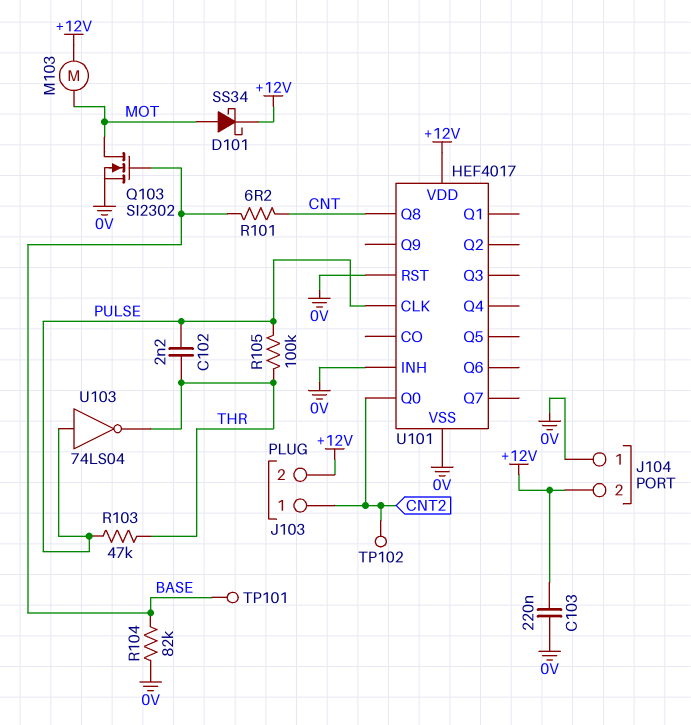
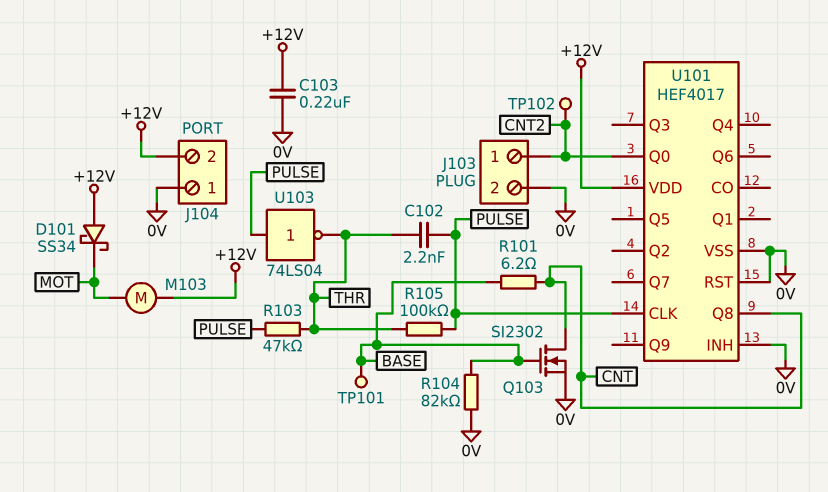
D101: schottky SS34 (A MOT, K +12V) -> schottky SS34 (A +12V, K MOT)
J103 pin 2: +12V -> 0V
Q103: NMOS SI2302 (G BASE, D MOT, S 0V) -> NMOS SI2302 (G BASE, D CNT, S 0V)

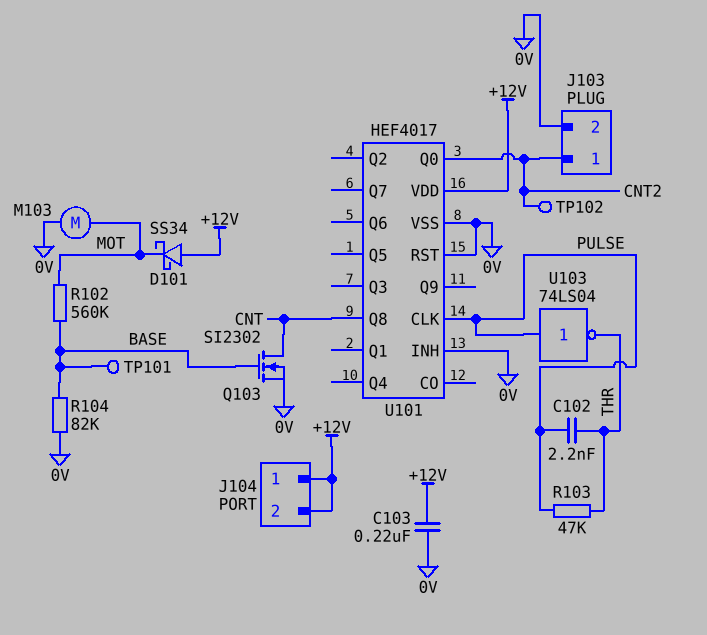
J104 pin 1: 0V -> +12V
M103: motor (+12V, MOT) -> motor (0V, MOT)
R101: 6.2 (BASE, CNT) -> none
R102: none -> 560k (BASE, MOT)
R105: 100k (PULSE, THR) -> none

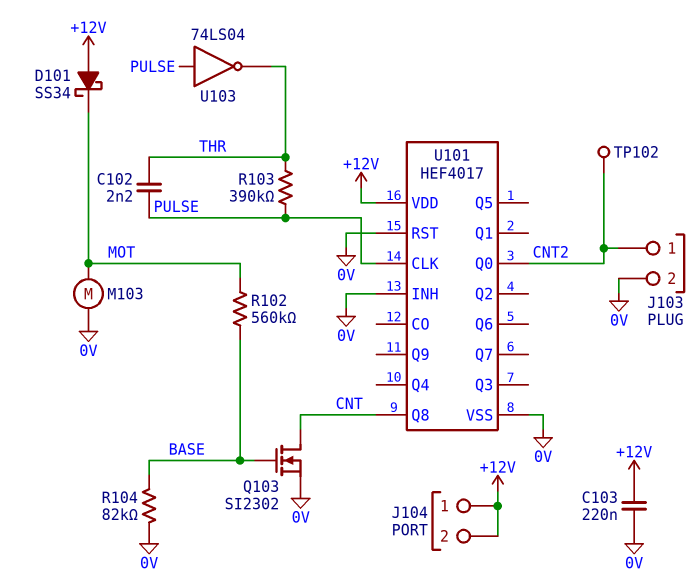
R103: 47k (PULSE, THR) -> 390k (PULSE, THR)
TP101: test point (BASE) -> none

